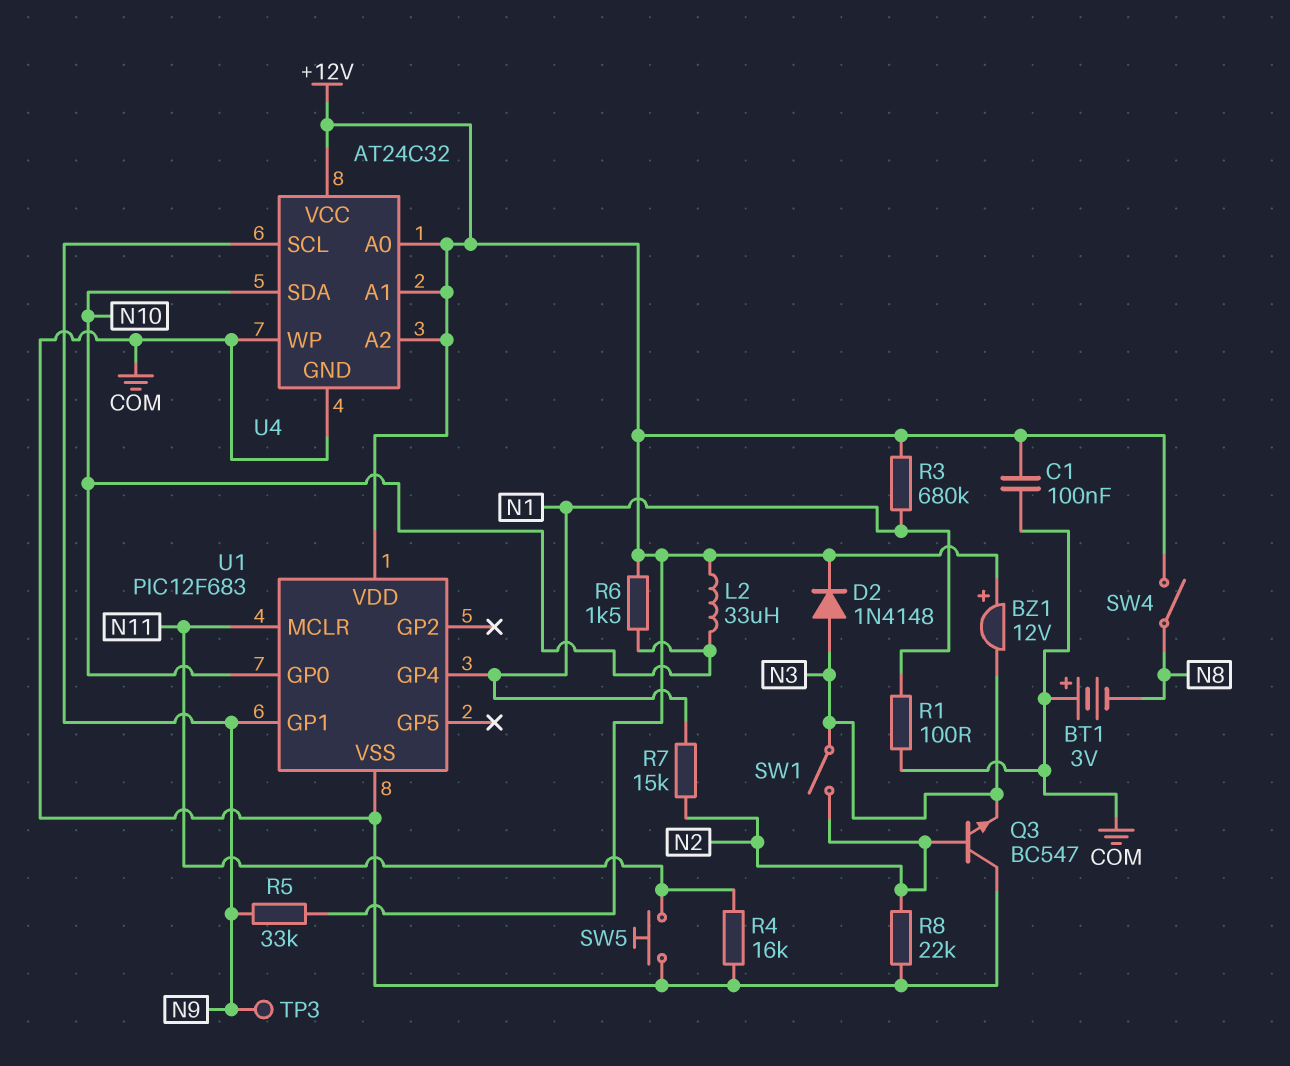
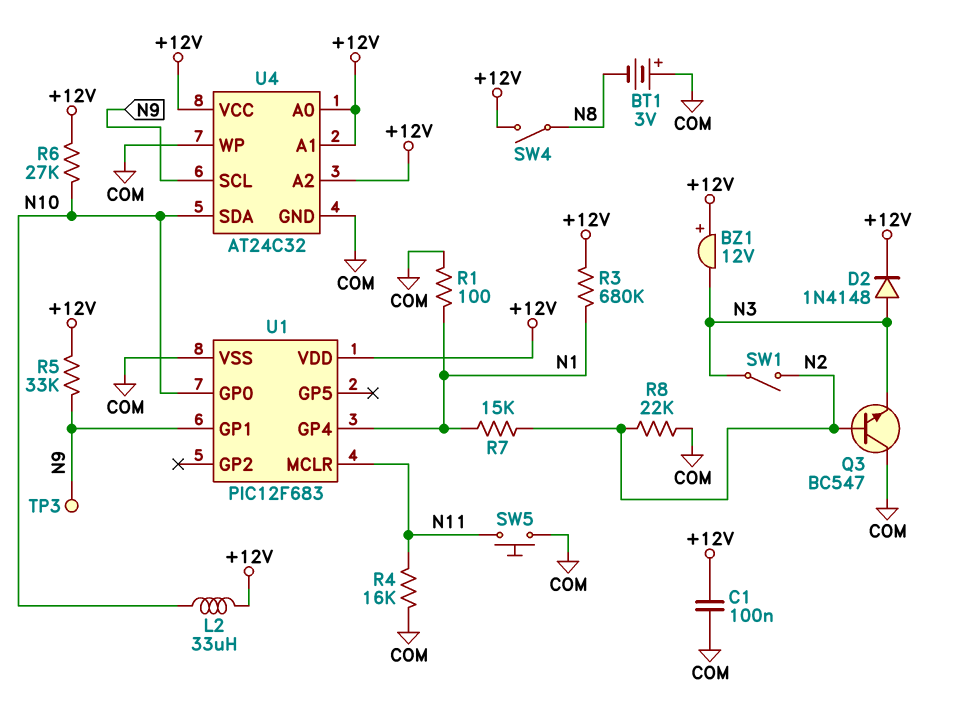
R6: 1.5k (+12V, N10) -> 27k (+12V, N10)

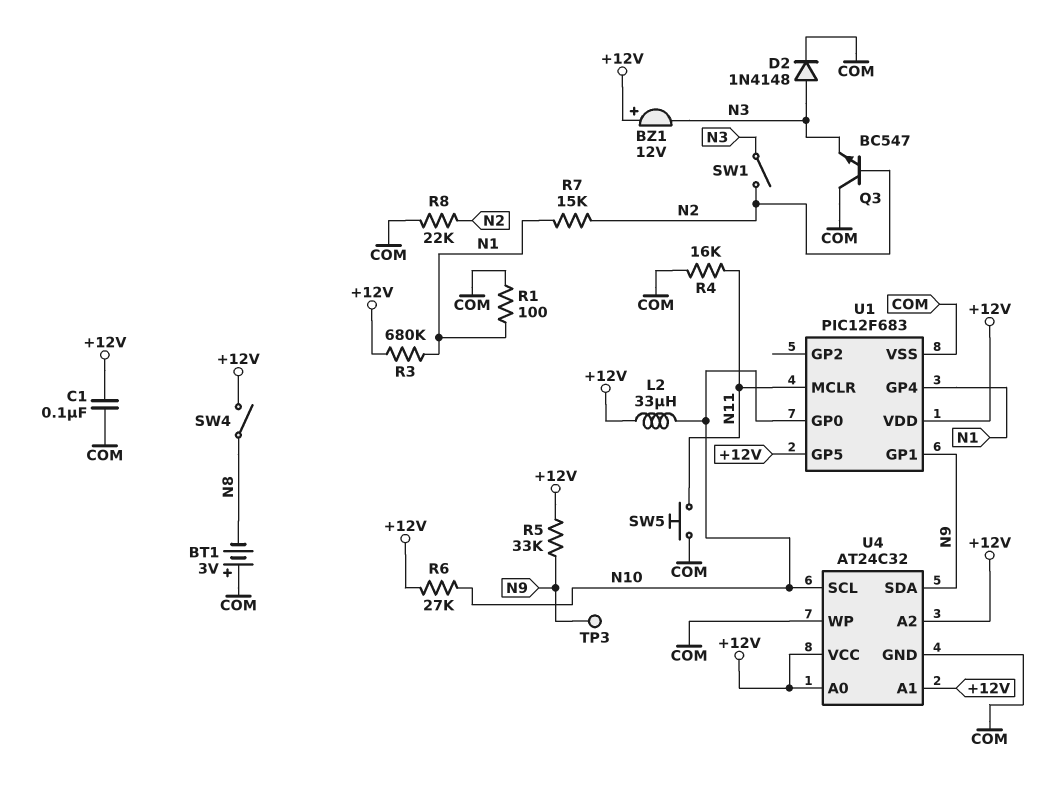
D2: diode 1N4148 (A N3, K +12V) -> diode 1N4148 (A N3, K COM)
U1 pin GP5: none -> +12V
U4 pin SCL: N9 -> N10
U4 pin SDA: N10 -> N9

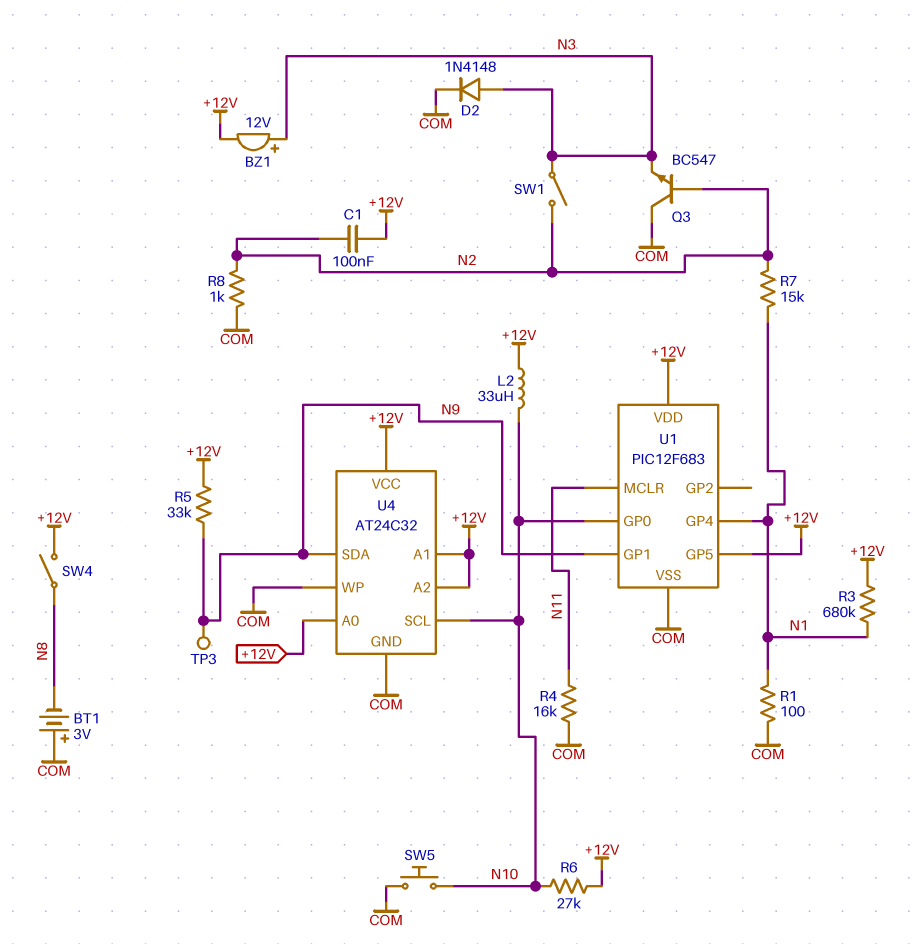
BZ1: buzzer 12V (plus +12V, minus N3) -> buzzer 12V (plus N3, minus +12V)
C1: 100nF (+12V, COM) -> 100nF (+12V, N2)
R8: 22k (COM, N2) -> 1k (COM, N2)
SW5: button (COM, N11) -> button (COM, N10)

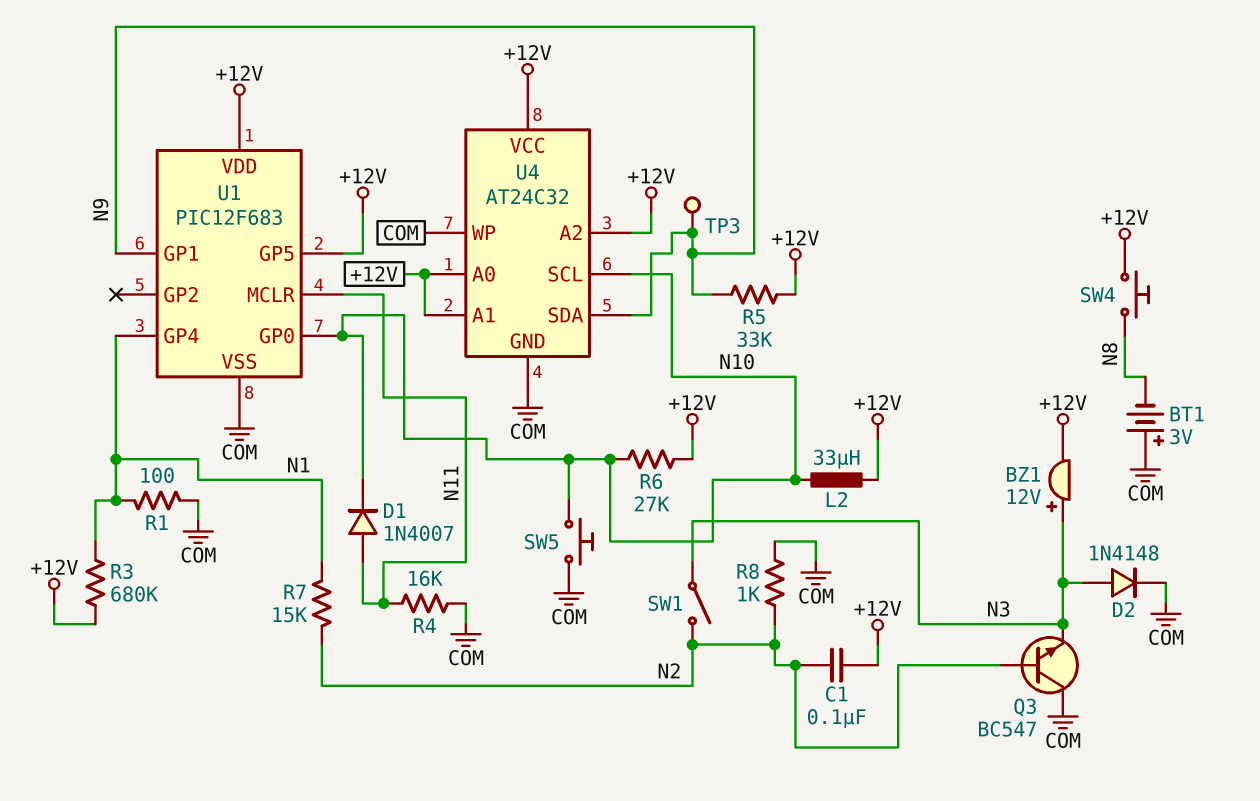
D1: none -> diode 1N4007 (A N11, K N10)
SW4: switch (+12V, N8) -> button (+12V, N8)

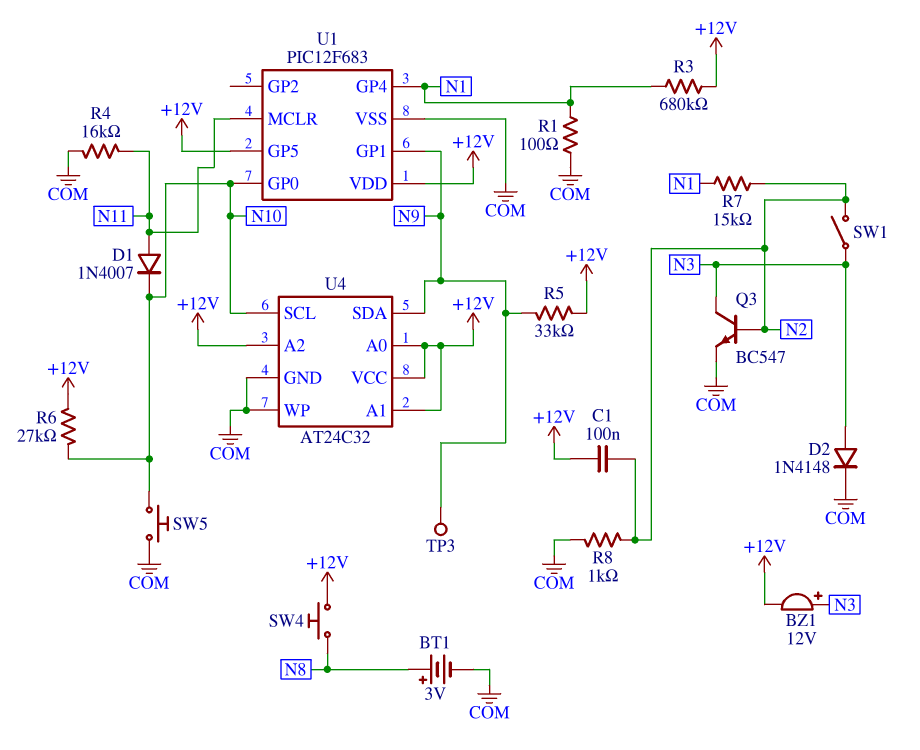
BT1: 3V (plus COM, minus N8) -> 3V (plus N8, minus COM)
L2: 33uH (+12V, N10) -> none
Q3: NPN BC547 (B N2, C COM, E N3) -> NPN BC547 (B N2, C N3, E COM)

